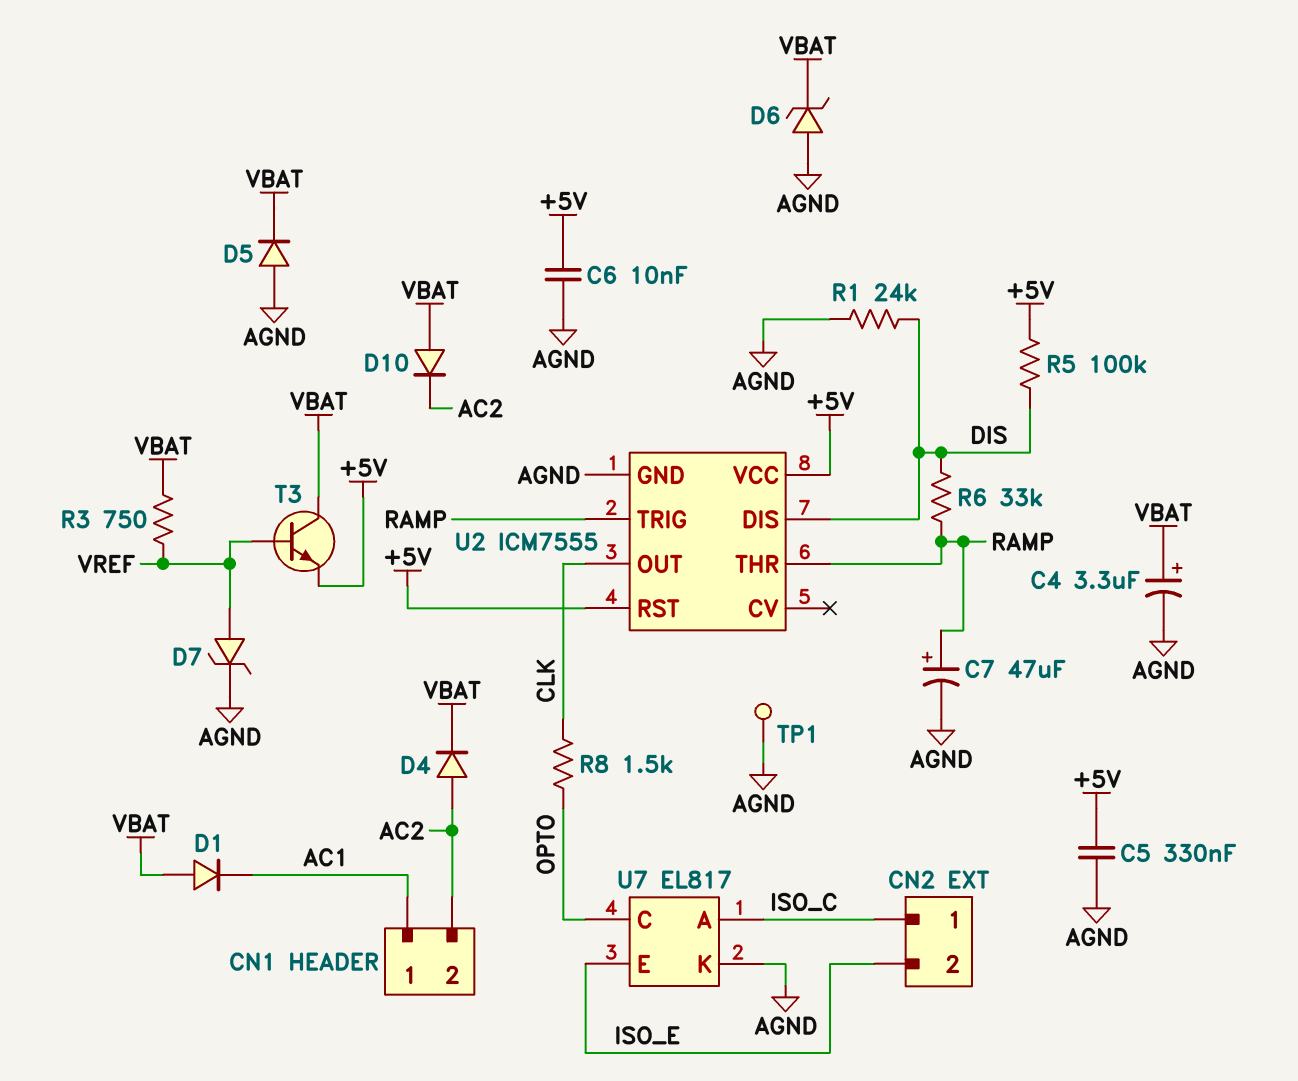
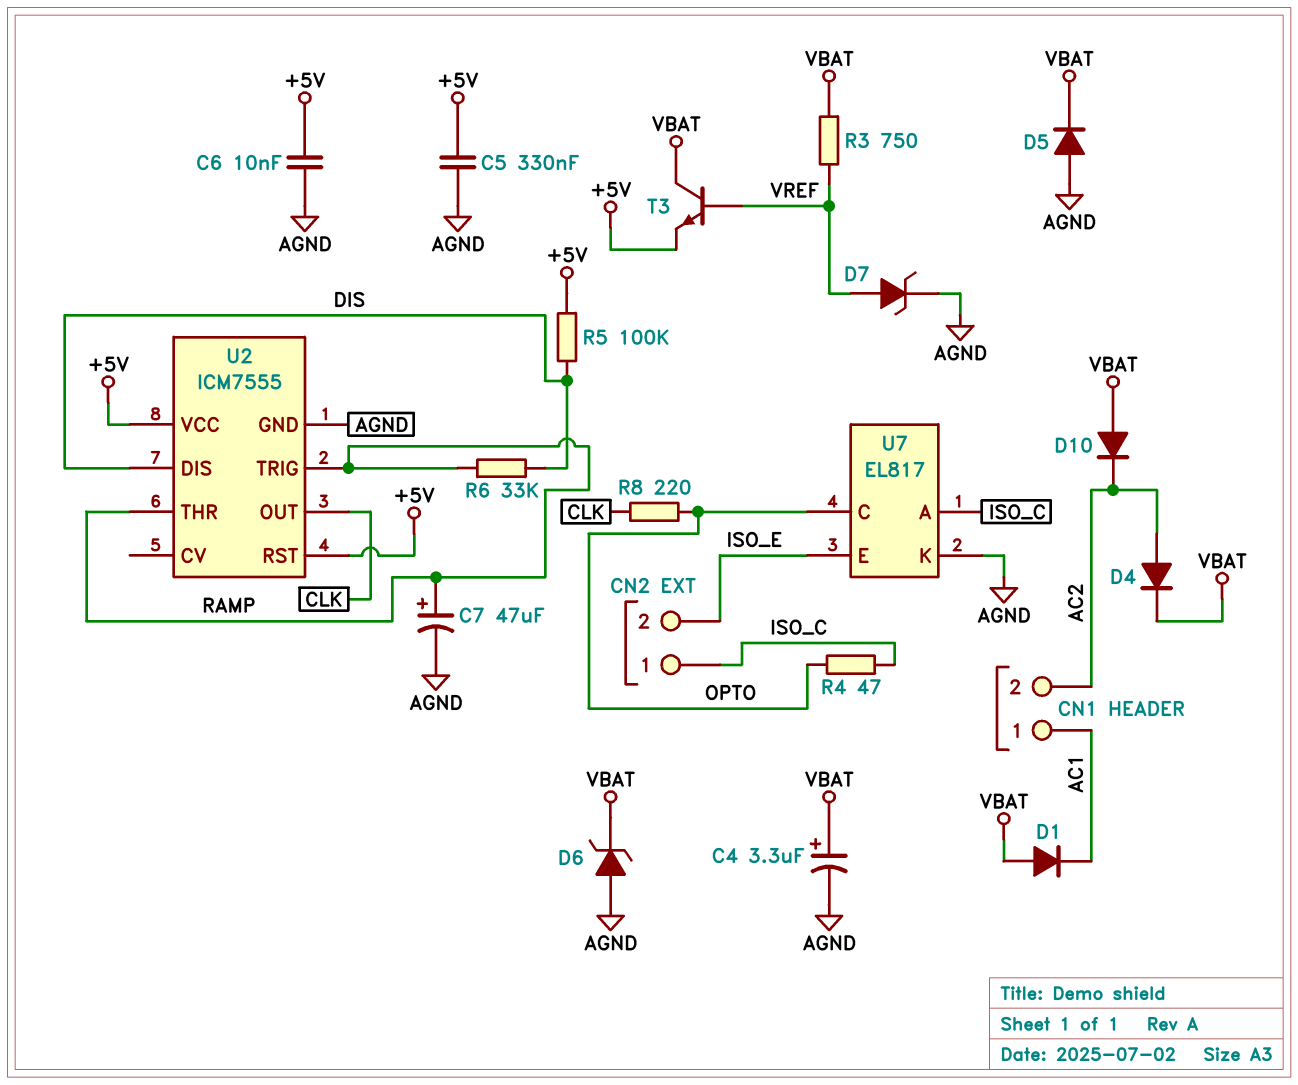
R1: 24k (AGND, DIS) -> none
R4: none -> 47 (ISO_C, OPTO)
R8: 1.5k (CLK, OPTO) -> 220 (CLK, OPTO)
TP1: test point (AGND) -> none

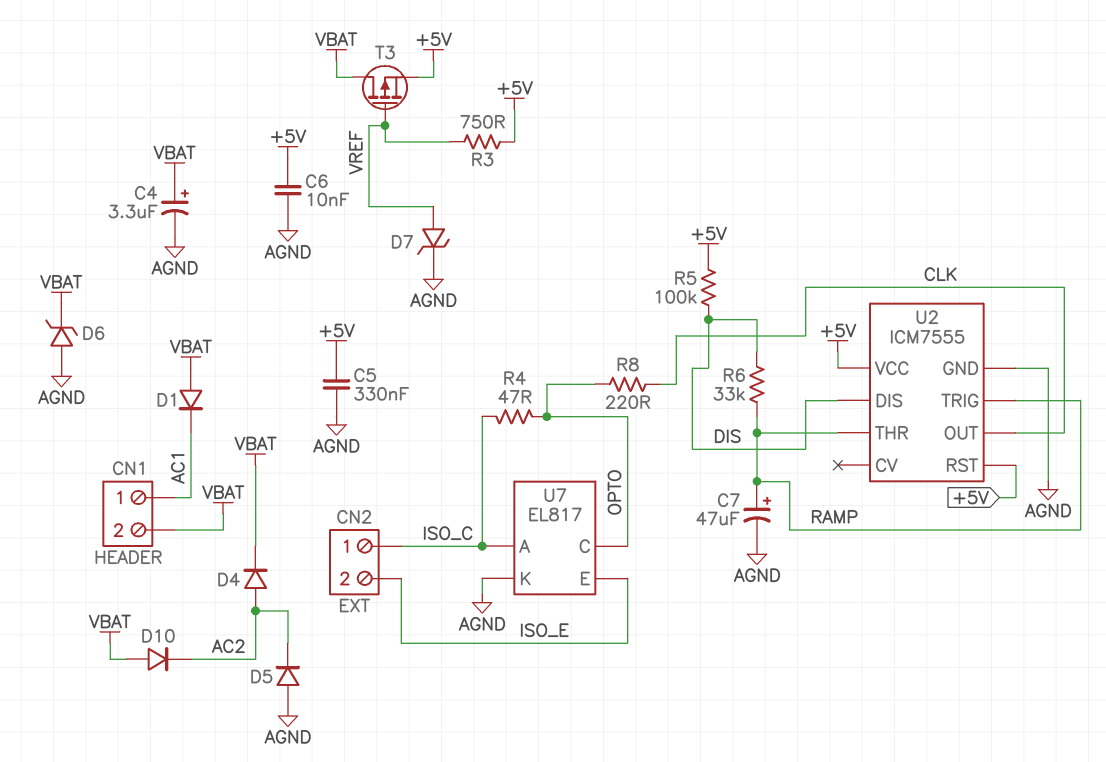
CN1 pin 2: AC2 -> VBAT
D5: diode (A AGND, K VBAT) -> diode (A AGND, K AC2)
R3: 750 (VBAT, VREF) -> 750 (+5V, VREF)
T3: NPN (B VREF, C VBAT, E +5V) -> PMOS (G VREF, D VBAT, S +5V)

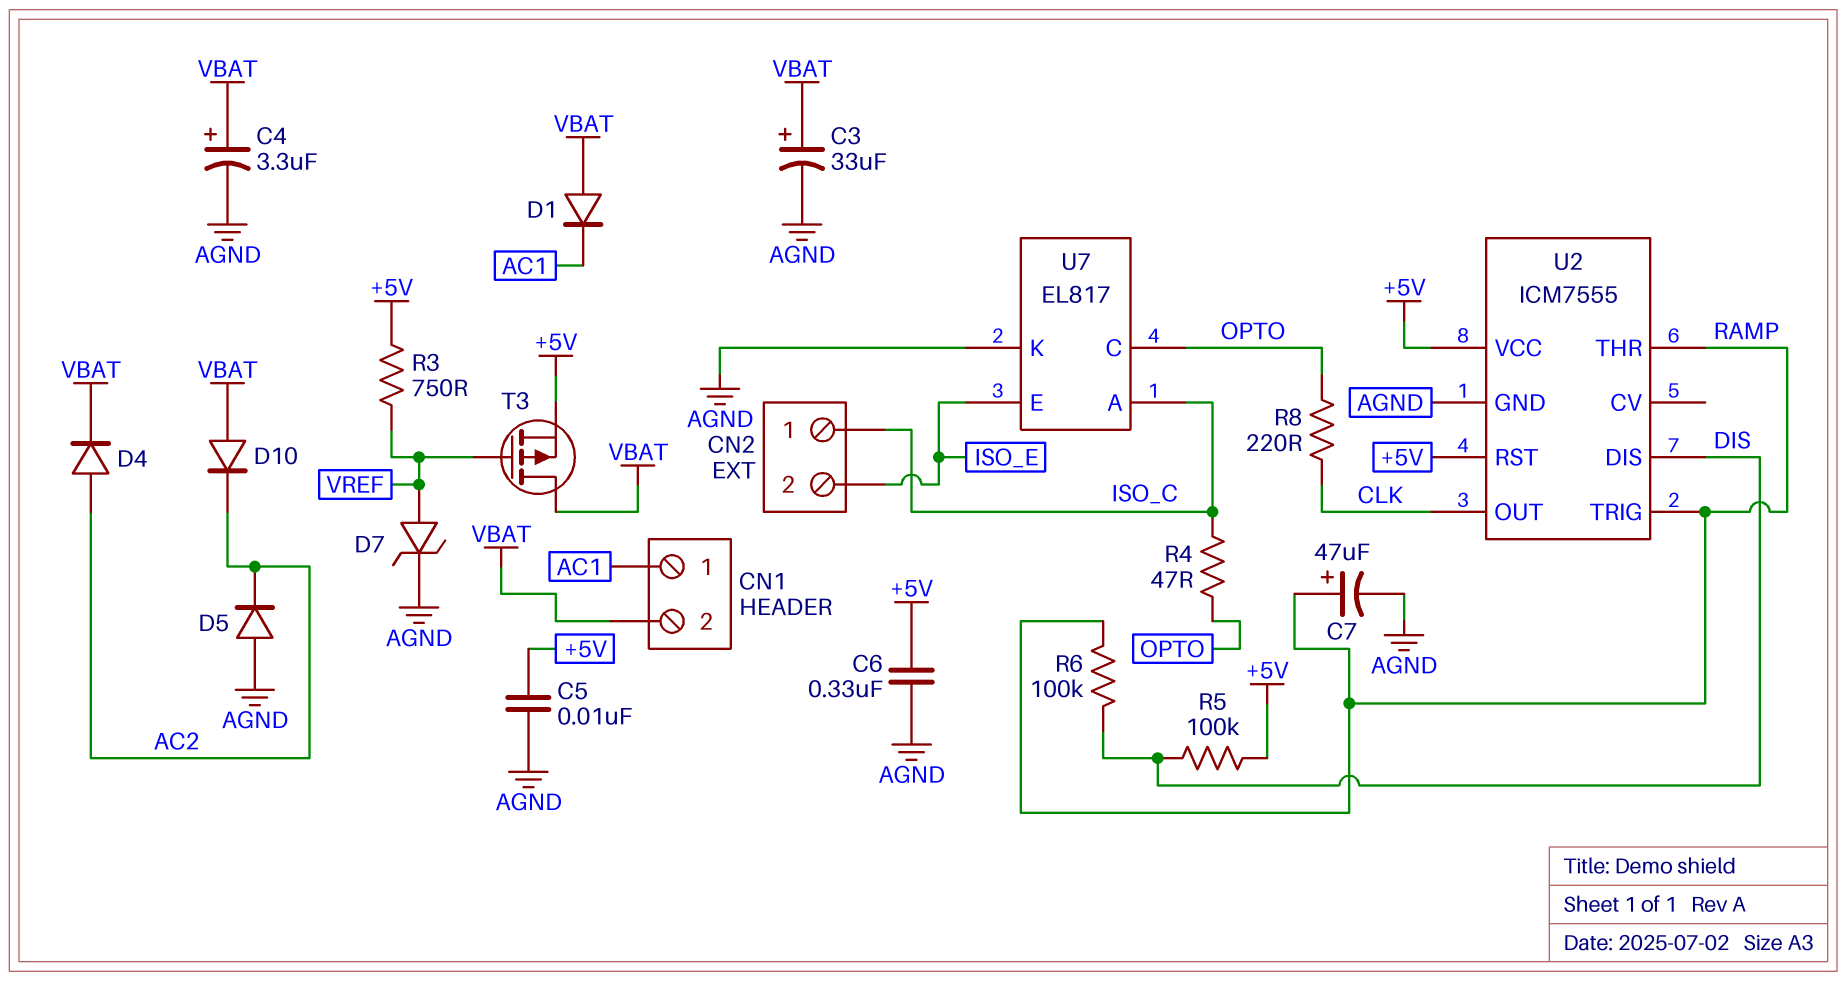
C3: none -> 33uF (plus VBAT, minus AGND)
C5: 330nF (+5V, AGND) -> 10nF (+5V, AGND)
C6: 10nF (+5V, AGND) -> 330nF (+5V, AGND)
D6: zener (A AGND, K VBAT) -> none
R6: 33k (DIS, RAMP) -> 100k (DIS, RAMP)

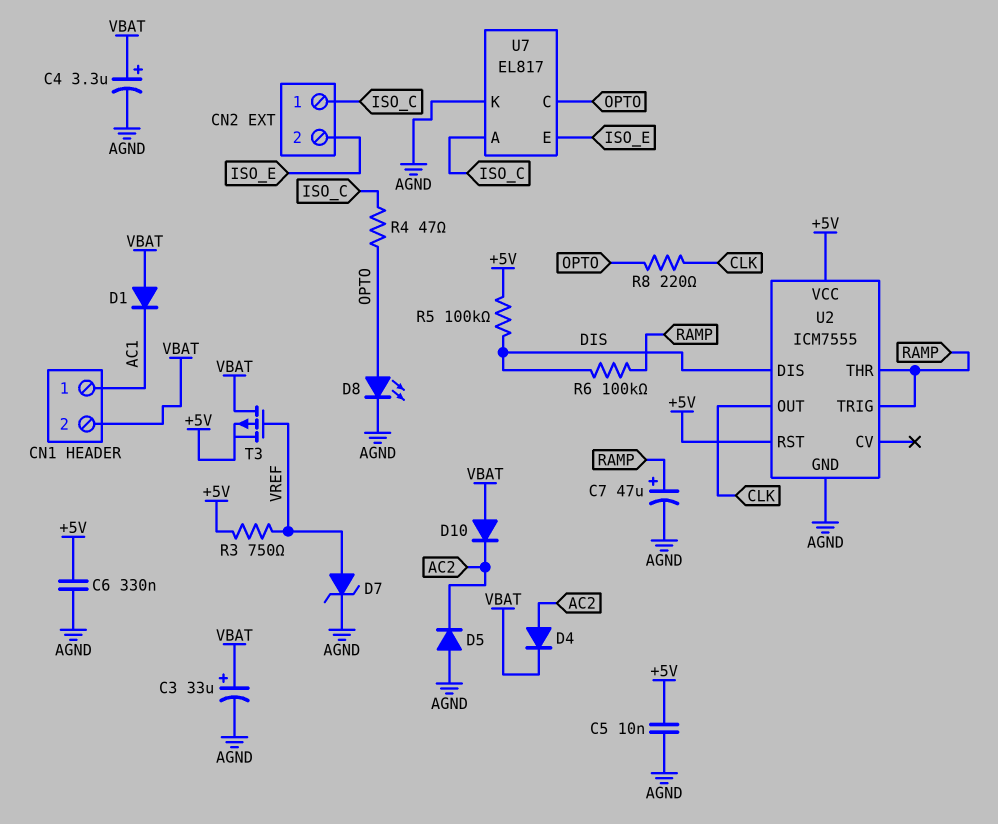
D8: none -> LED (A OPTO, K AGND)

